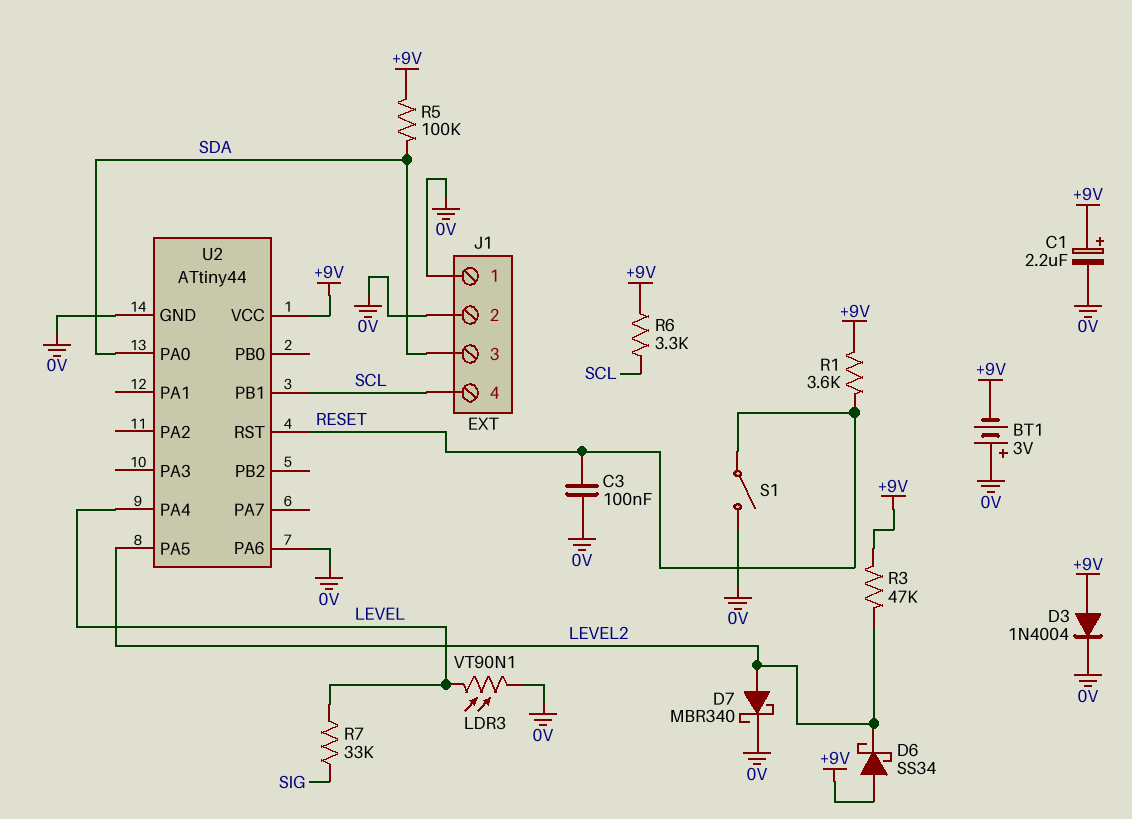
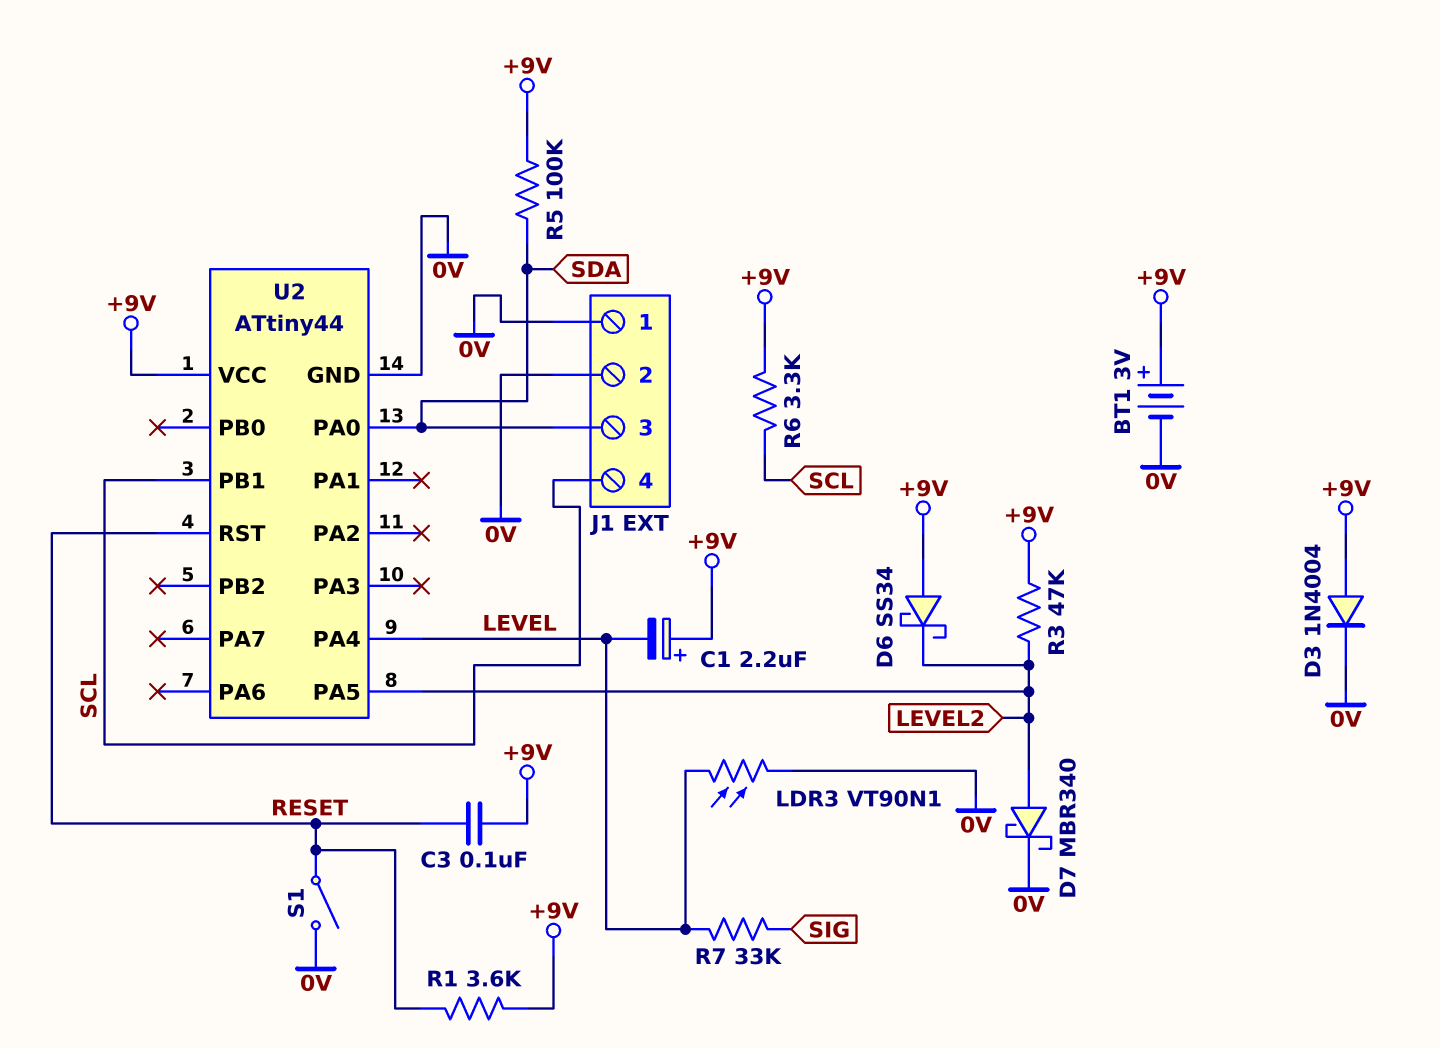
BT1: 3V (plus 0V, minus +9V) -> 3V (plus +9V, minus 0V)
C1: 2.2uF (plus +9V, minus 0V) -> 2.2uF (plus +9V, minus LEVEL)
C3: 100nF (0V, RESET) -> 100nF (+9V, RESET)
U2 pin PA6: 0V -> none

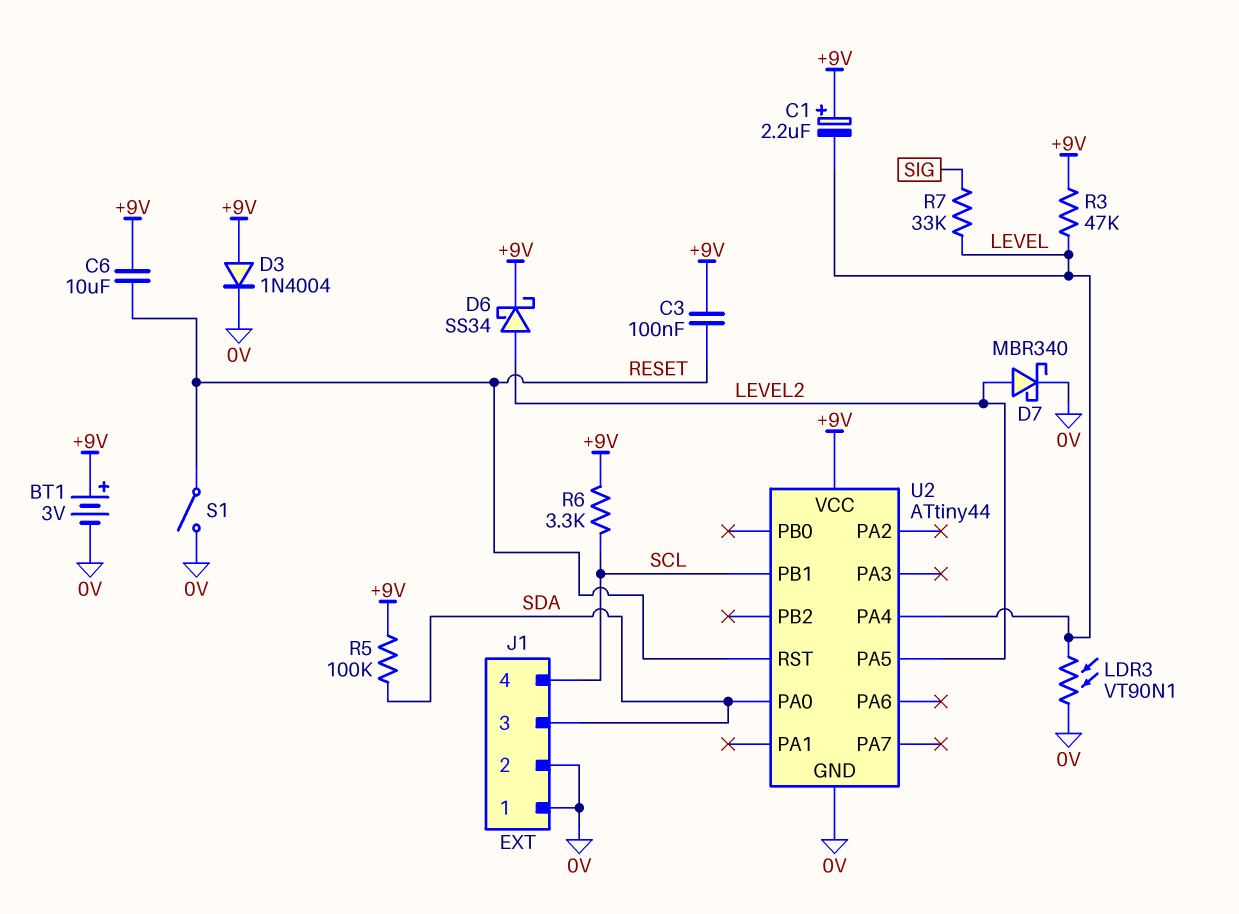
C6: none -> 10uF (+9V, RESET)
D6: schottky SS34 (A +9V, K LEVEL2) -> schottky SS34 (A LEVEL2, K +9V)
R1: 3.6k (+9V, RESET) -> none
R3: 47k (+9V, LEVEL2) -> 47k (+9V, LEVEL)

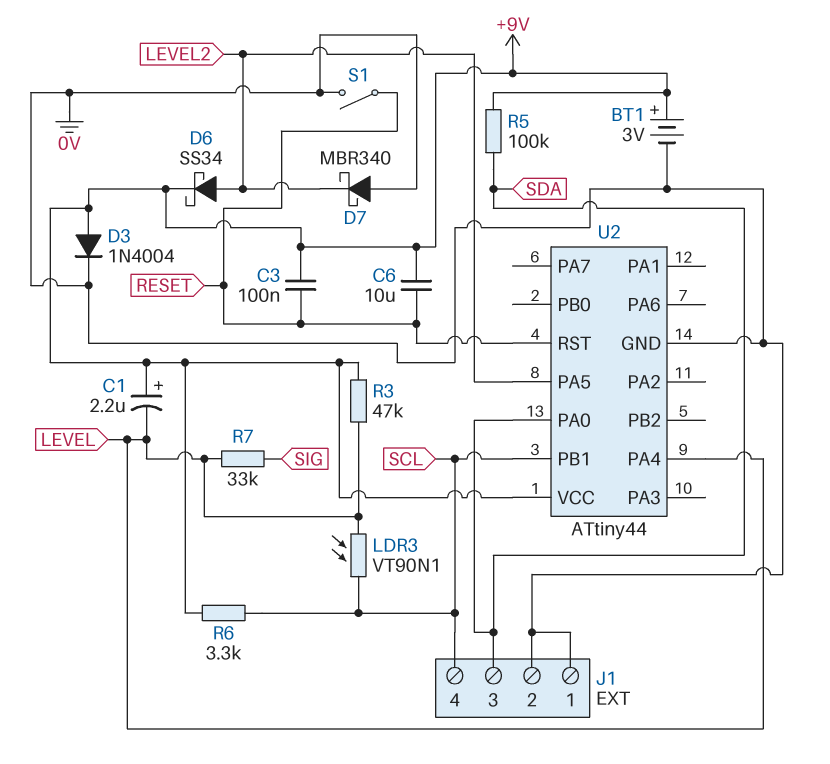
D7: schottky MBR340 (A LEVEL2, K 0V) -> schottky MBR340 (A 0V, K LEVEL2)
LDR3: VT90N1 (0V, LEVEL) -> VT90N1 (LEVEL, SCL)

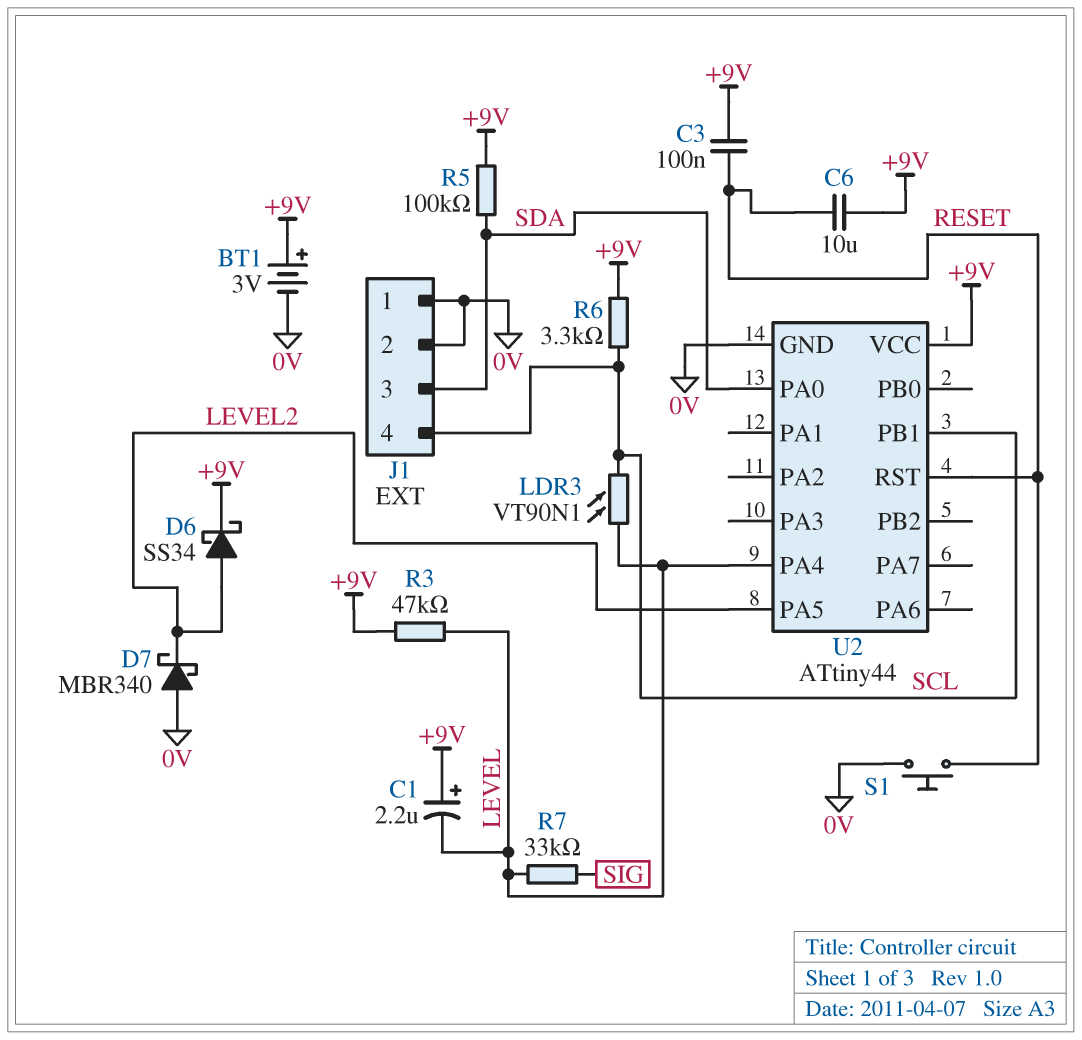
D3: diode 1N4004 (A +9V, K 0V) -> none
S1: switch (0V, RESET) -> button (0V, RESET)

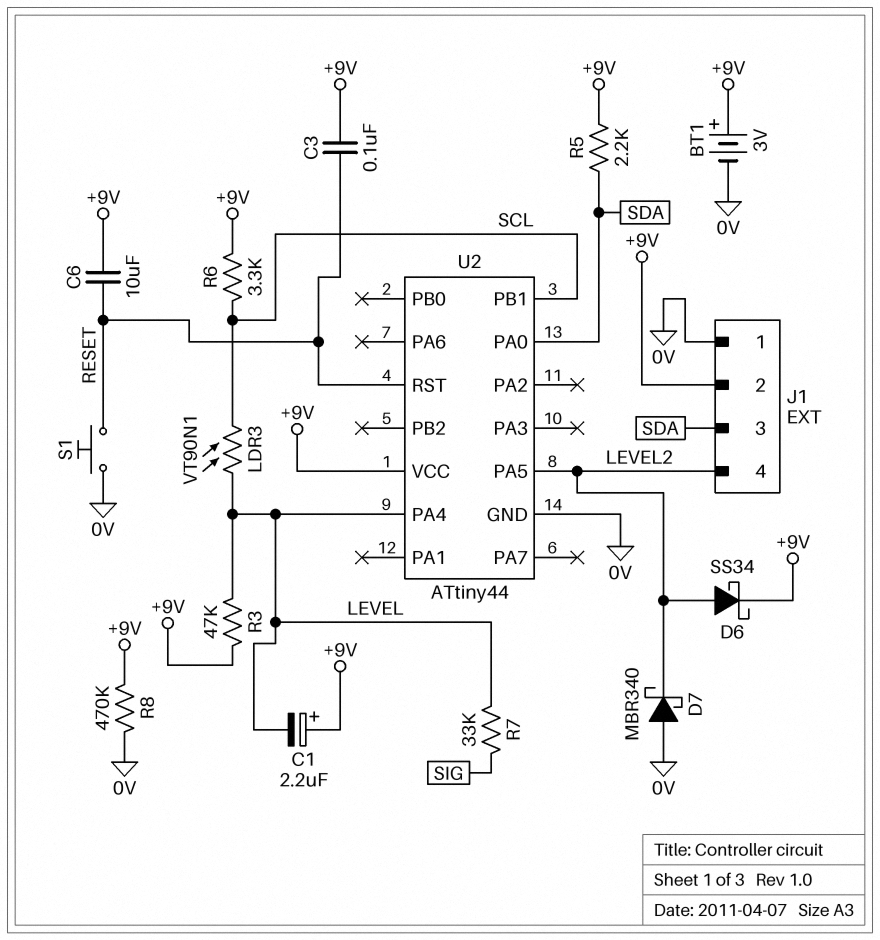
J1 pin 2: 0V -> +9V
J1 pin 4: SCL -> LEVEL2
R5: 100k (+9V, SDA) -> 2.2k (+9V, SDA)
R8: none -> 470k (+9V, 0V)

